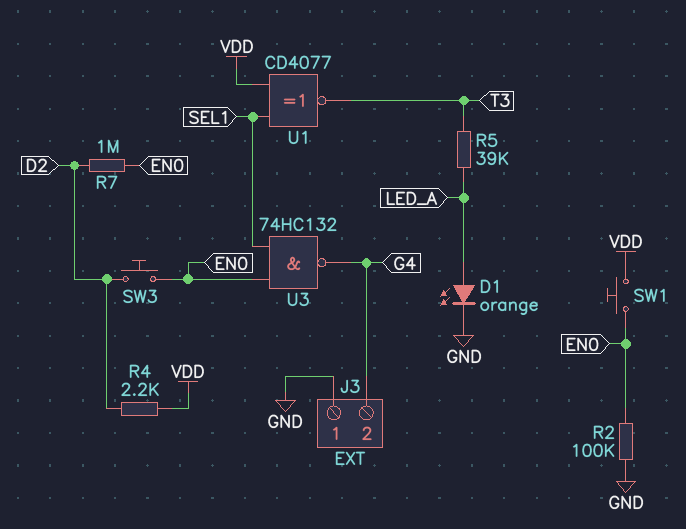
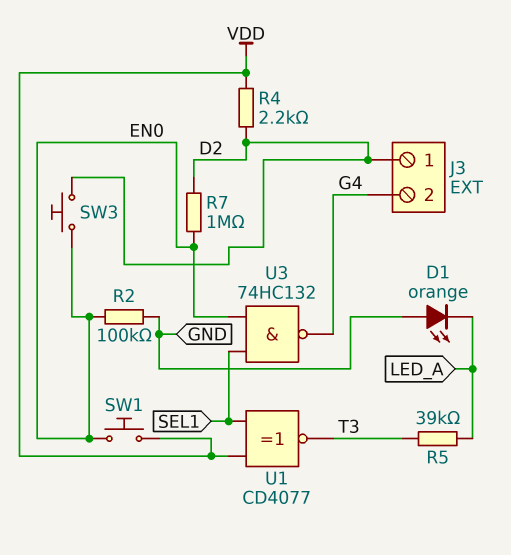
D1: LED orange (A LED_A, K GND) -> LED orange (A GND, K LED_A)
J3 pin 1: GND -> D2

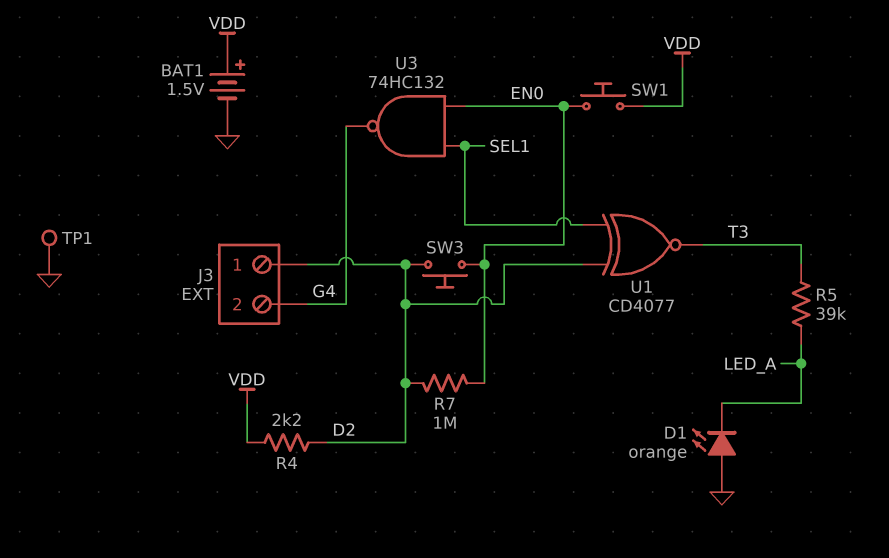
BAT1: none -> 1.5V (plus VDD, minus GND)
R2: 100k (EN0, GND) -> none
TP1: none -> test point (GND)
U1: XNOR CD4077 (in SEL1, in VDD, out T3) -> XNOR CD4077 (in D2, in SEL1, out T3)

